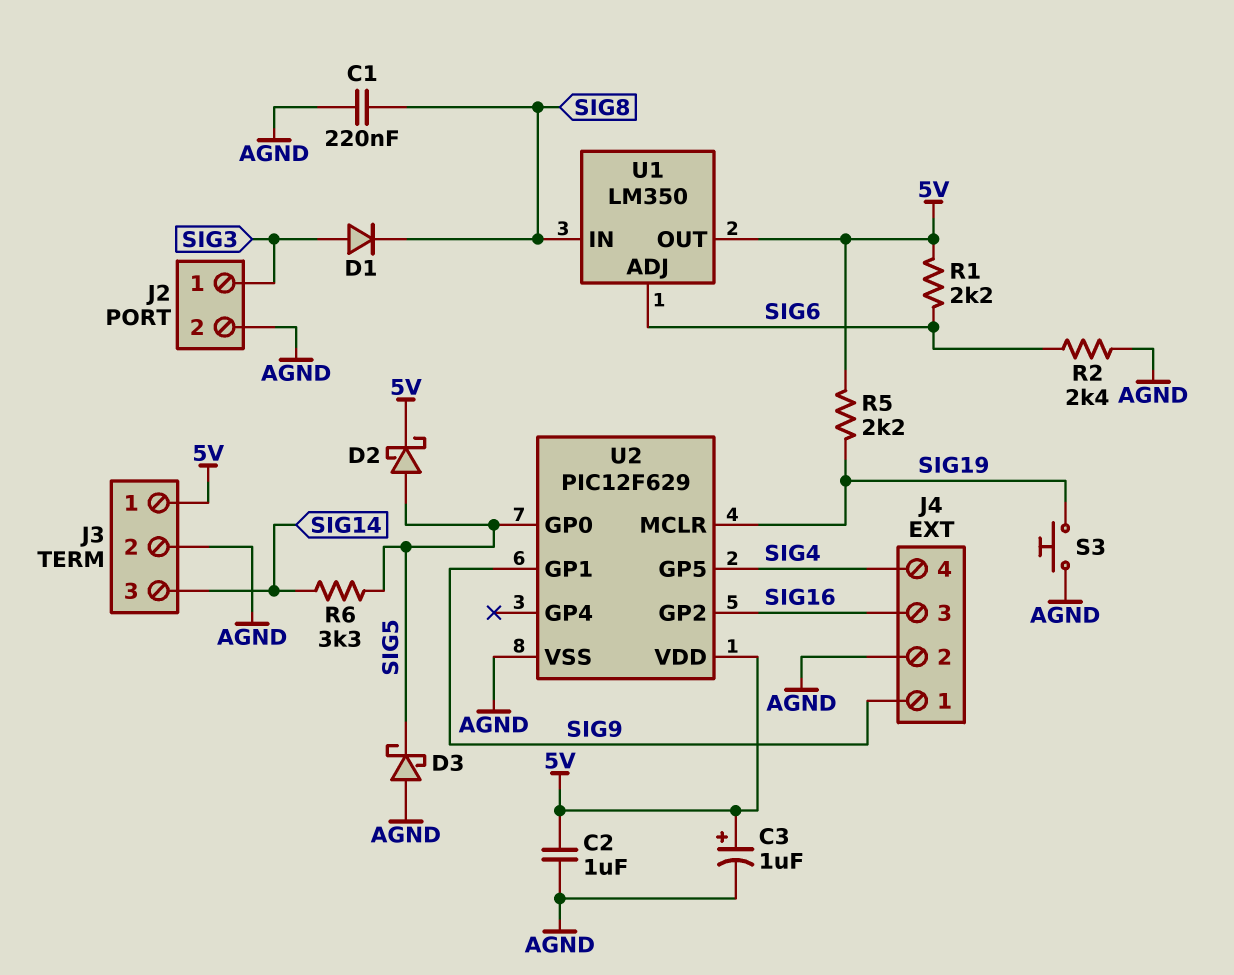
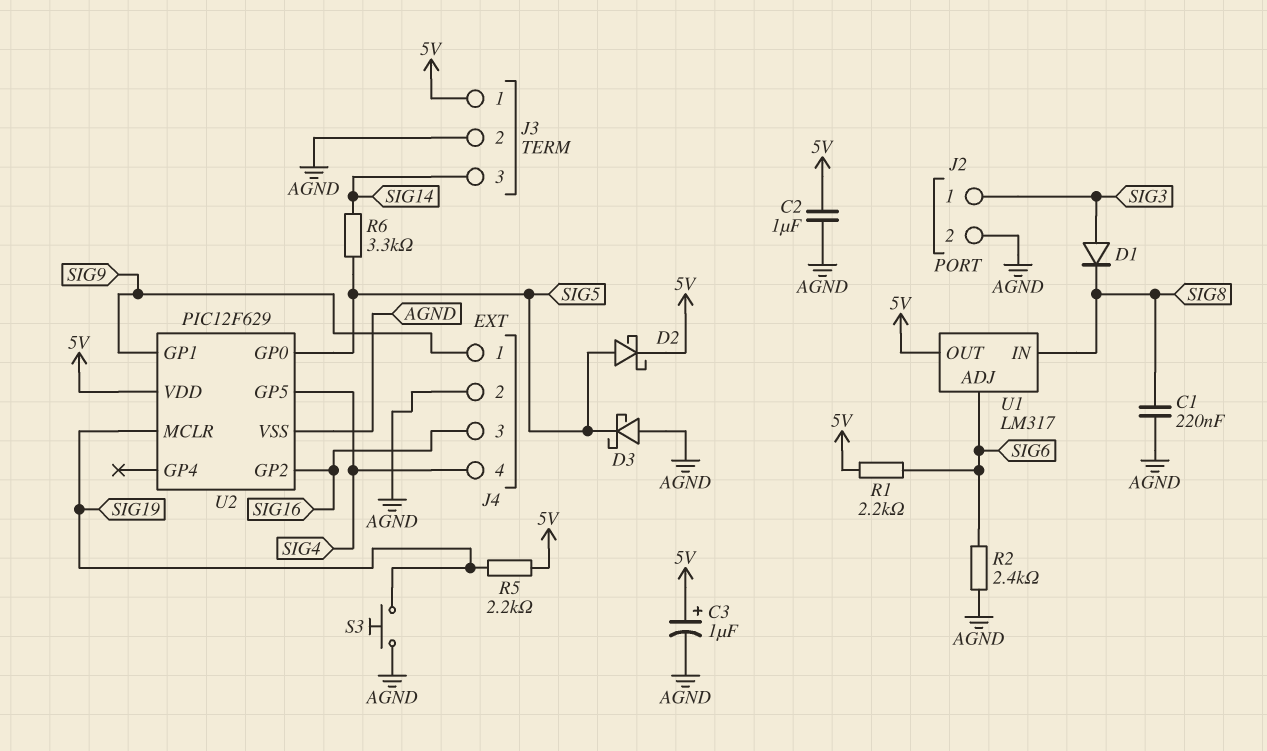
U1: LM350 -> LM317

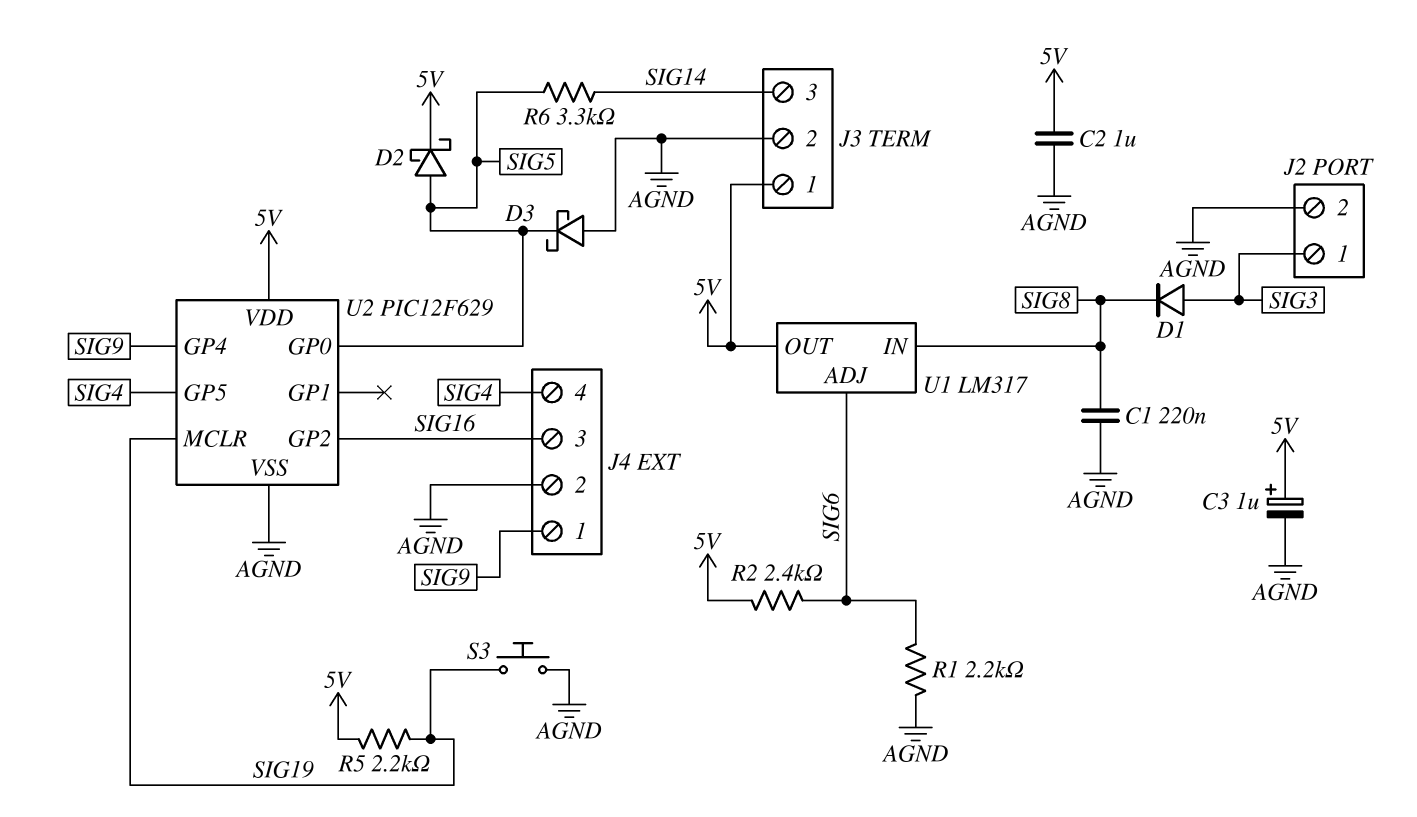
R1: 2.2k (5V, SIG6) -> 2.2k (AGND, SIG6)
R2: 2.4k (AGND, SIG6) -> 2.4k (5V, SIG6)
U2 pin GP1: SIG9 -> none
U2 pin GP4: none -> SIG9

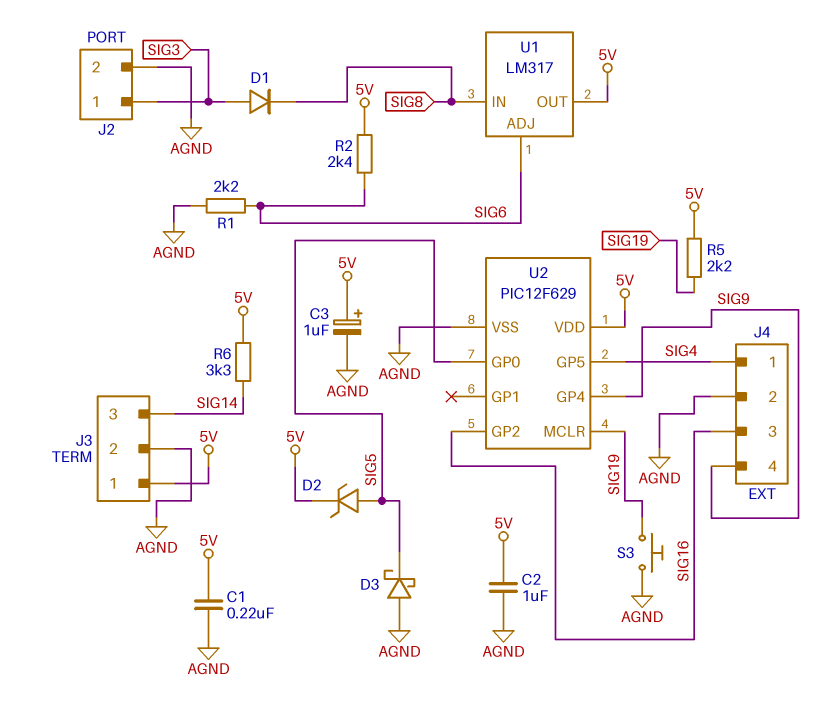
C1: 220nF (AGND, SIG8) -> 220nF (5V, AGND)
D2: schottky (A SIG5, K 5V) -> zener (A SIG5, K 5V)
J4 pin 1: SIG9 -> SIG4
J4 pin 4: SIG4 -> SIG9
R6: 3.3k (SIG5, SIG14) -> 3.3k (5V, SIG14)

